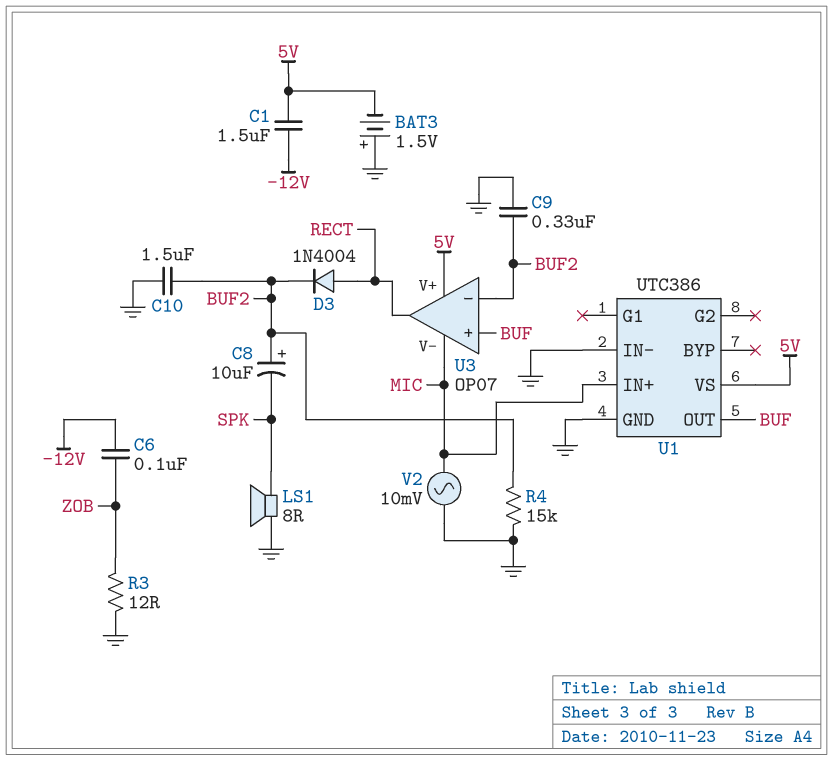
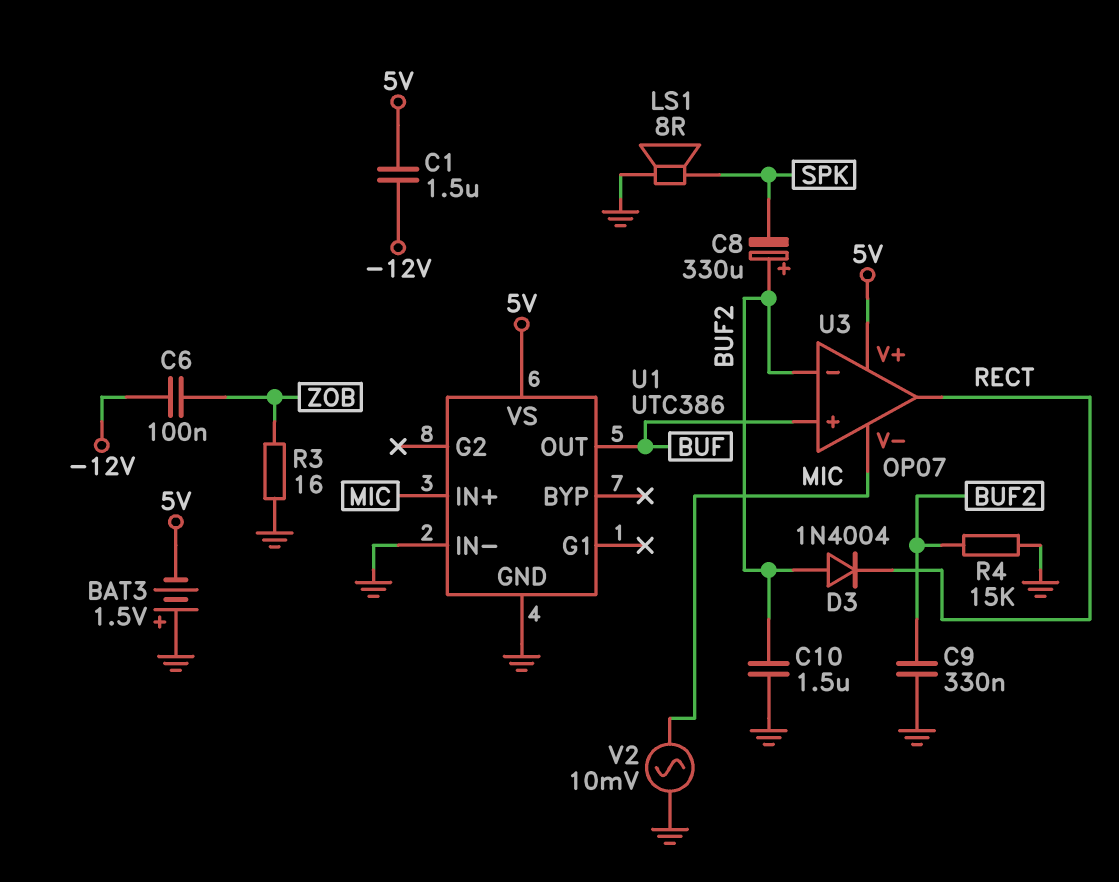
C8: 10uF (plus BUF2, minus SPK) -> 330uF (plus BUF2, minus SPK)
D3: diode 1N4004 (A RECT, K BUF2) -> diode 1N4004 (A BUF2, K RECT)
R3: 12 (GND, ZOB) -> 16 (GND, ZOB)

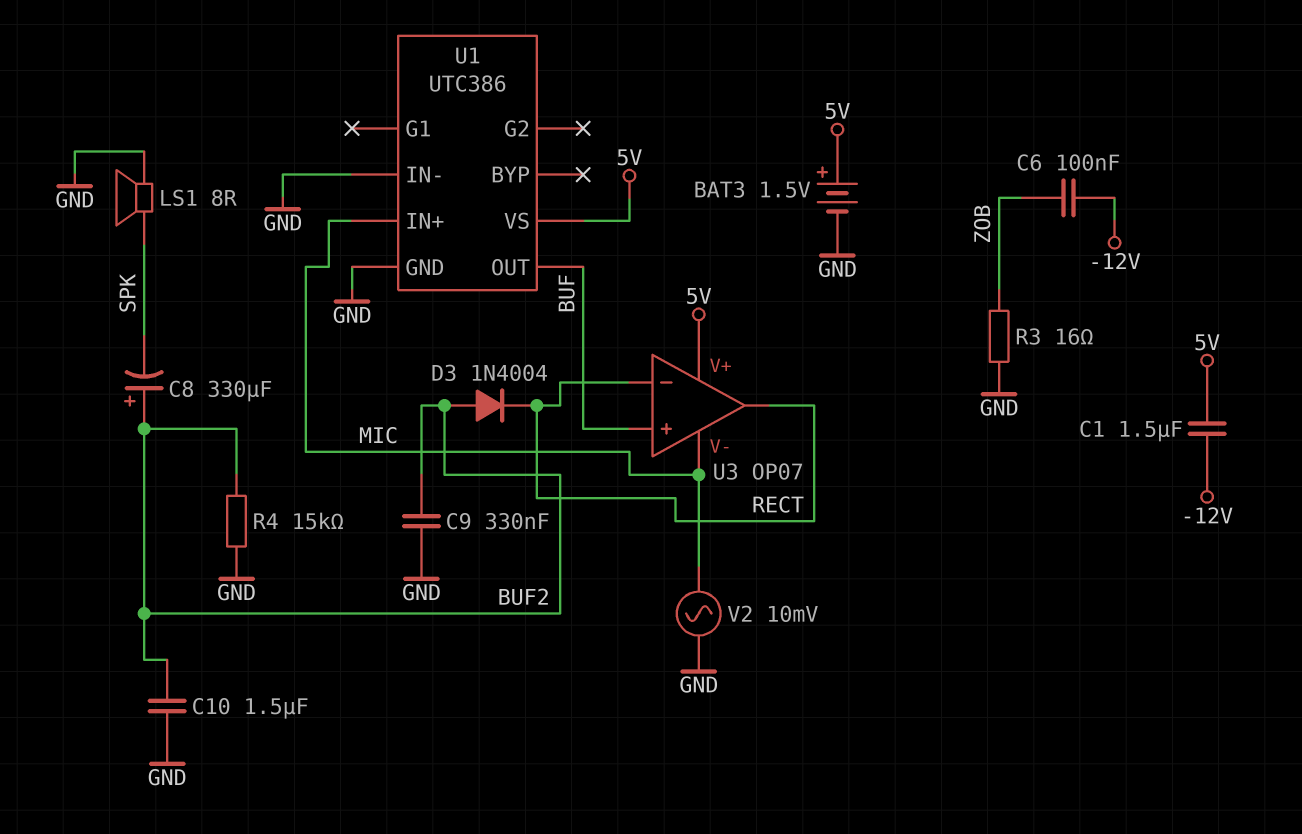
BAT3: 1.5V (plus GND, minus 5V) -> 1.5V (plus 5V, minus GND)
U3 pin in-: BUF2 -> RECT

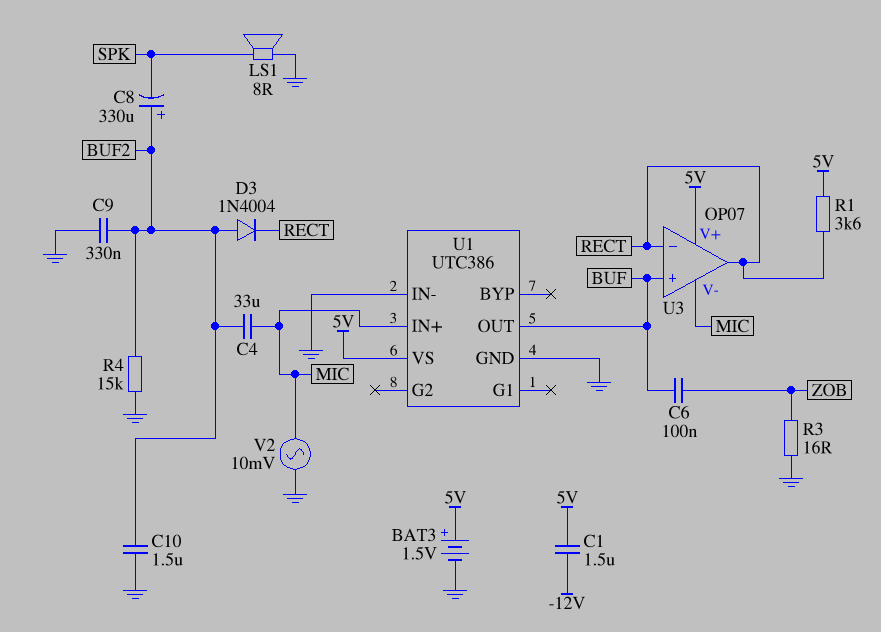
C4: none -> 33uF (BUF2, MIC)
C6: 100nF (-12V, ZOB) -> 100nF (BUF, ZOB)
R1: none -> 3.6k (5V, RECT)

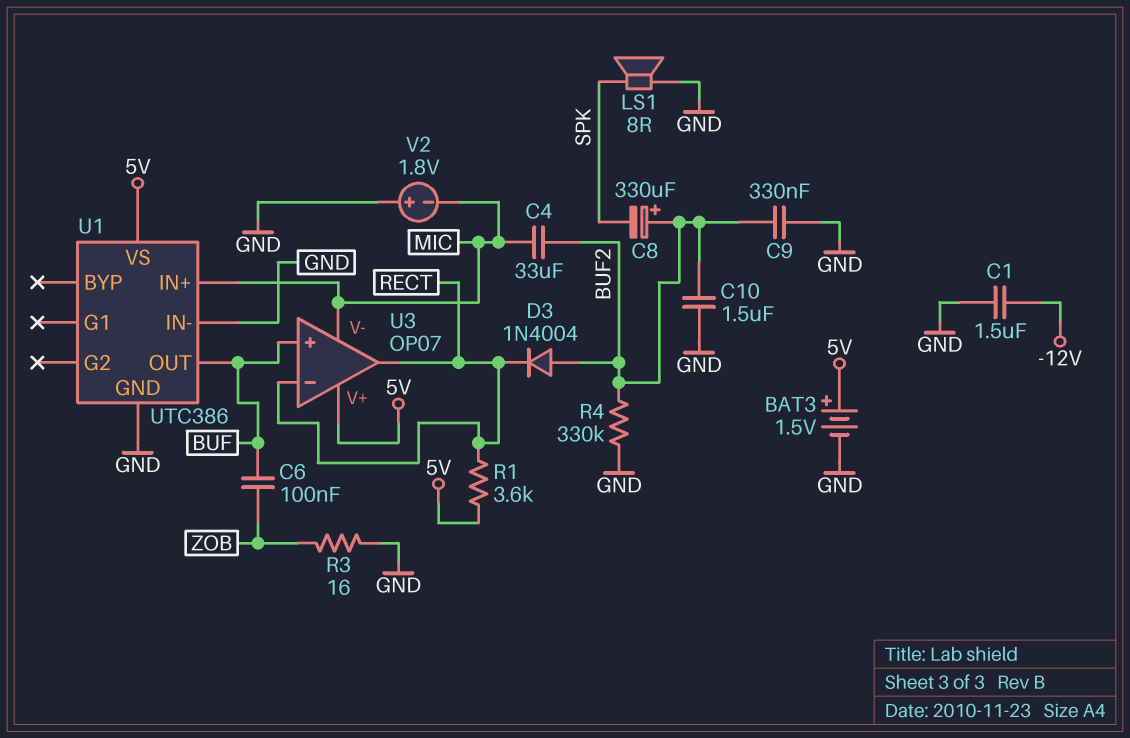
C1: 1.5uF (-12V, 5V) -> 1.5uF (-12V, GND)
R4: 15k (BUF2, GND) -> 330k (BUF2, GND)
V2: AC 10mV (GND, MIC) -> 1.8V (plus GND, minus MIC)

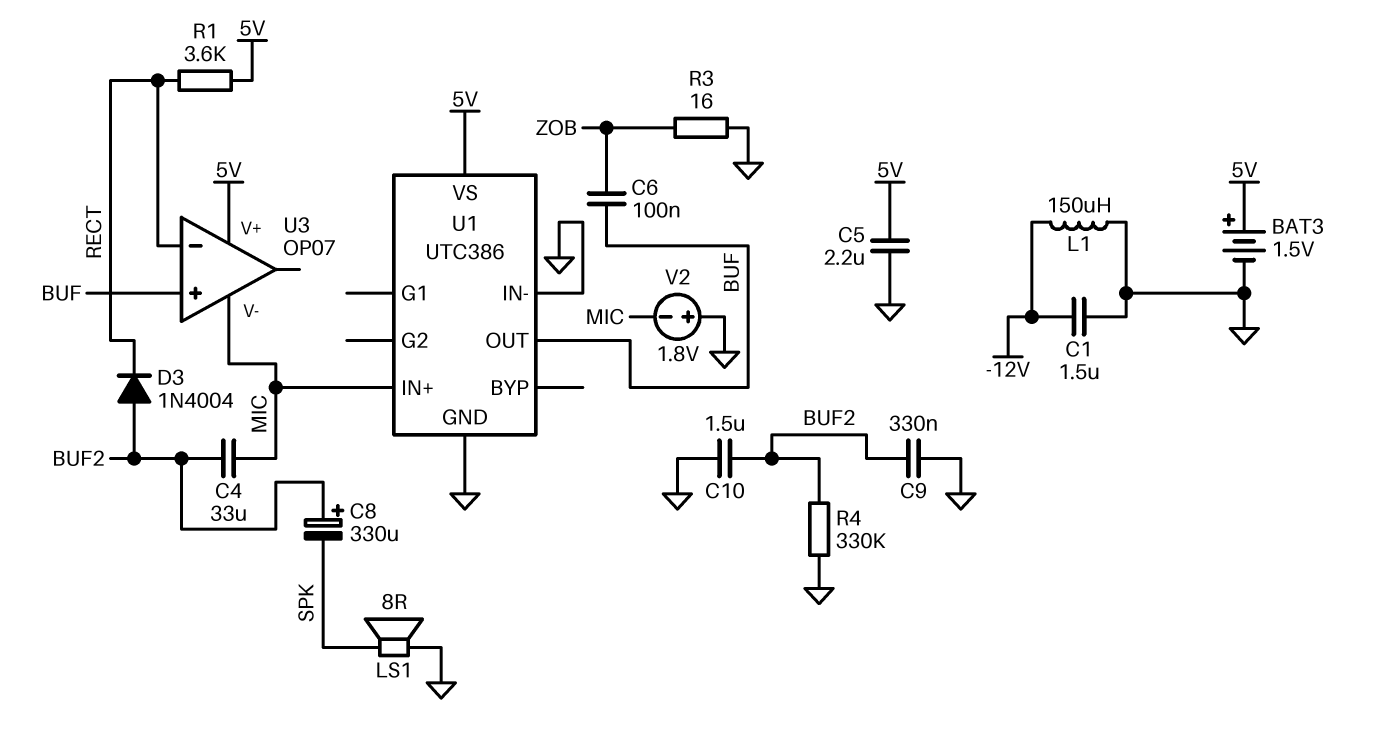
C5: none -> 2.2uF (5V, GND)
L1: none -> 150uH (-12V, GND)
U3 pin out: RECT -> none

